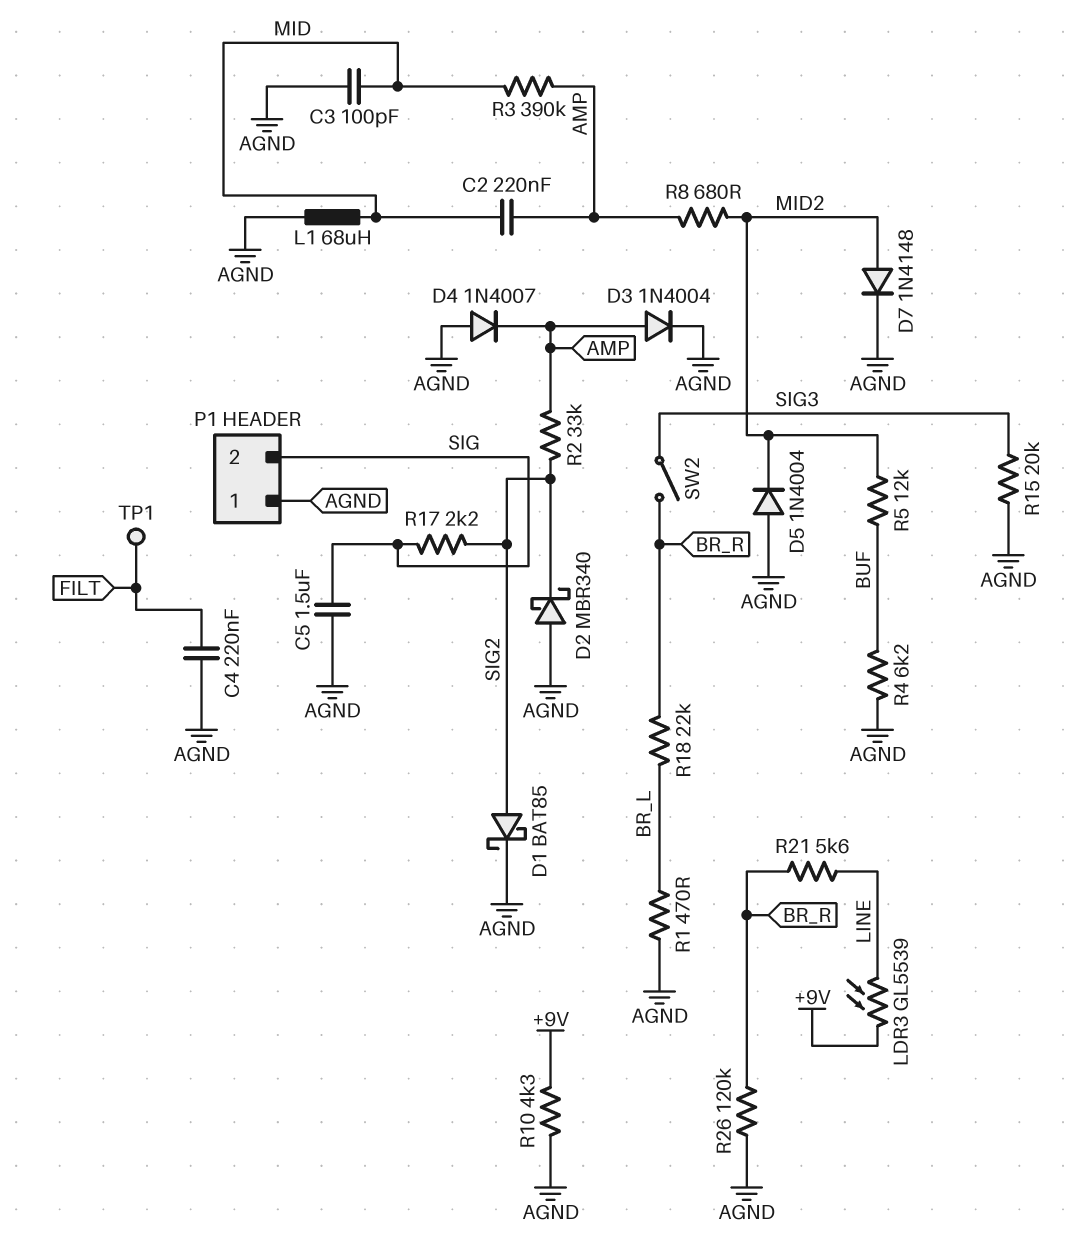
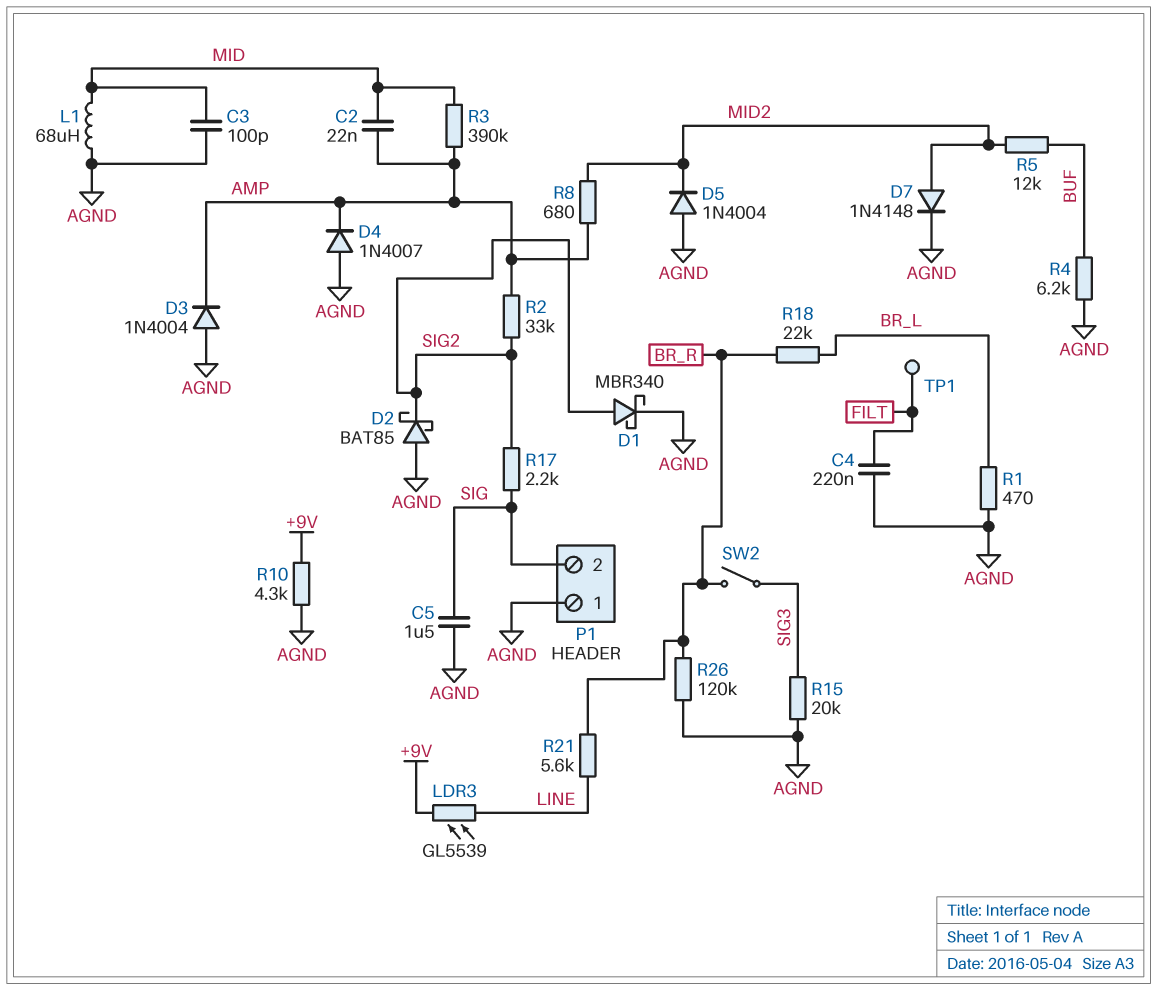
C2: 220nF (AMP, MID) -> 22nF (AMP, MID)
D1: schottky BAT85 (A SIG2, K AGND) -> schottky MBR340 (A SIG2, K AGND)
D2: schottky MBR340 (A AGND, K SIG2) -> schottky BAT85 (A AGND, K SIG2)
D3: diode 1N4004 (A AMP, K AGND) -> diode 1N4004 (A AGND, K AMP)

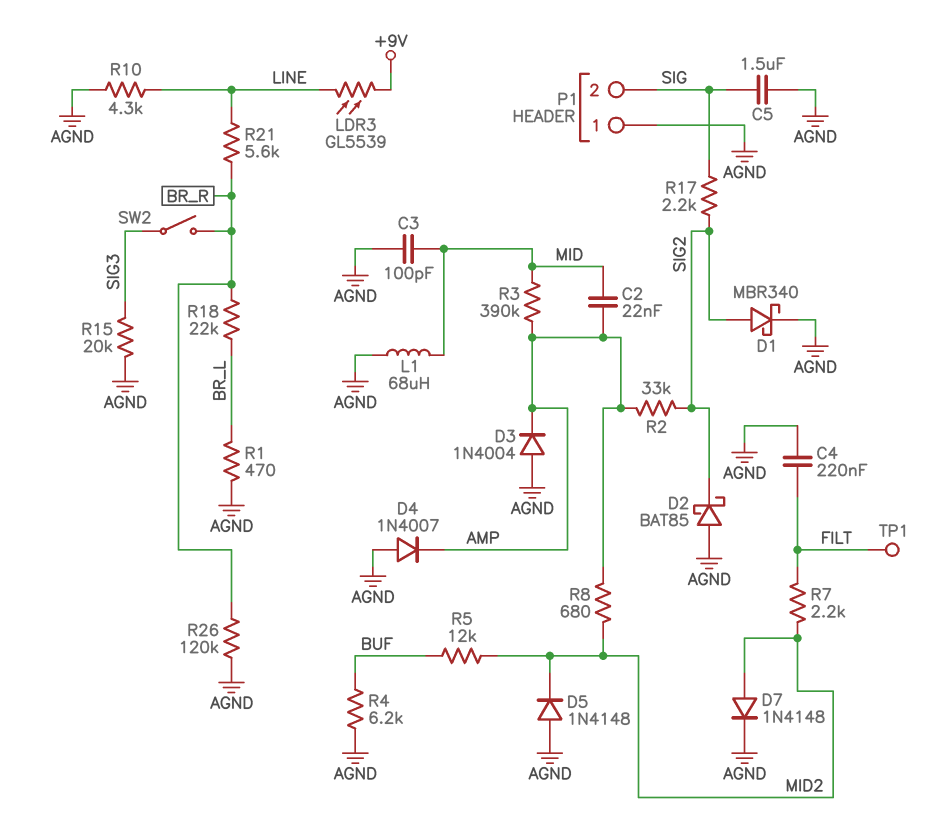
D5: diode 1N4004 (A AGND, K MID2) -> diode 1N4148 (A AGND, K MID2)
R7: none -> 2.2k (FILT, MID2)
R10: 4.3k (+9V, AGND) -> 4.3k (AGND, LINE)

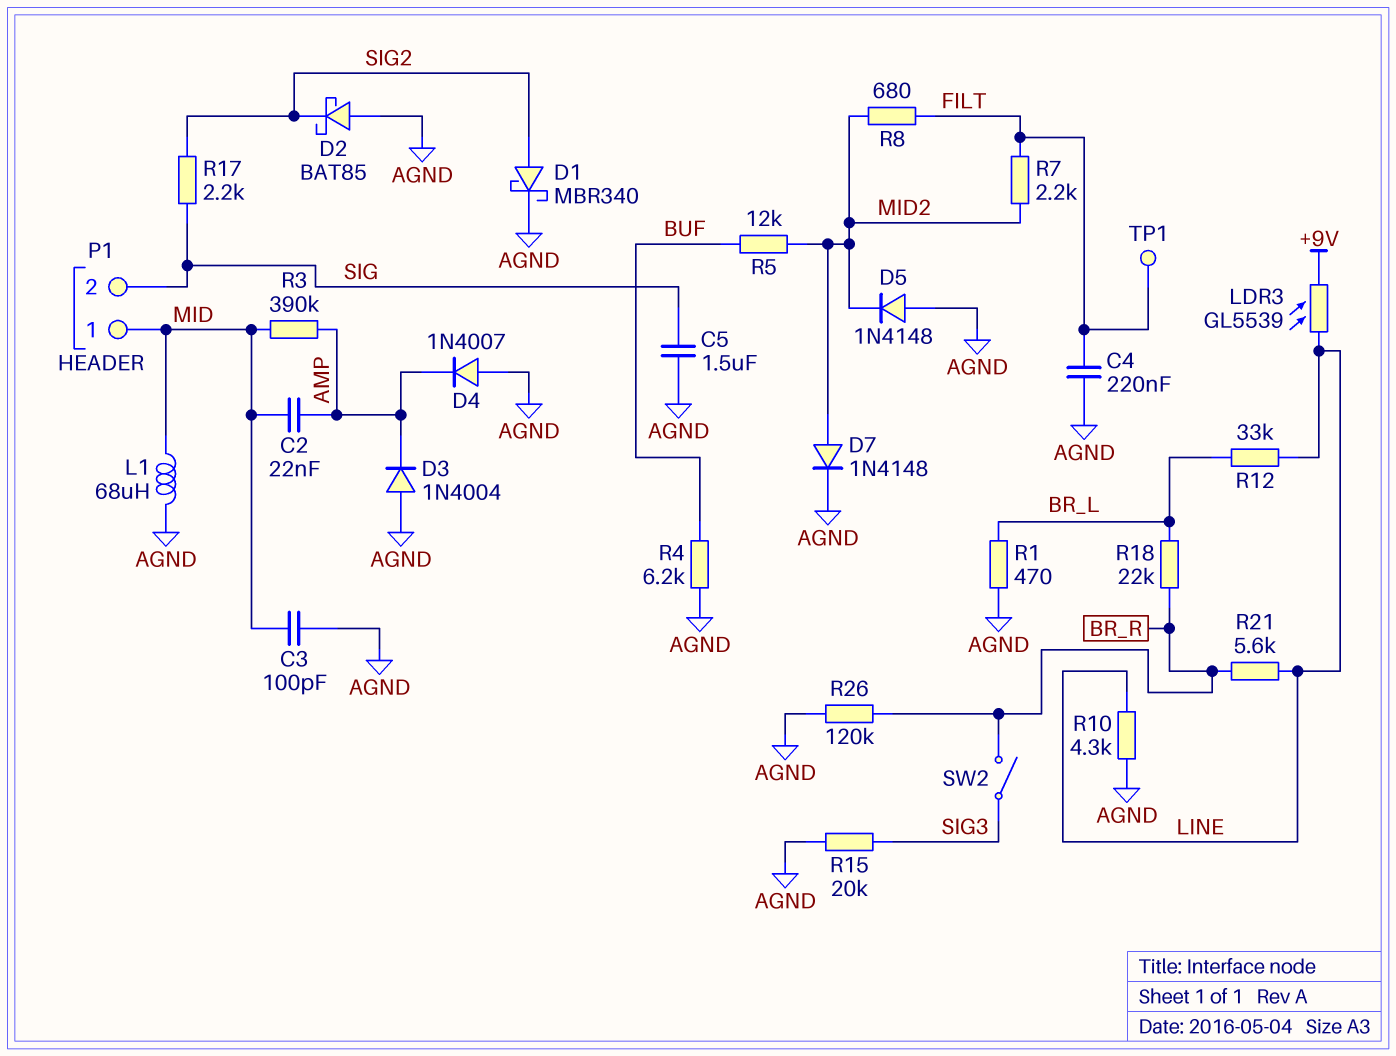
P1 pin 1: AGND -> MID
R2: 33k (AMP, SIG2) -> none
R8: 680 (AMP, MID2) -> 680 (FILT, MID2)
R12: none -> 33k (BR_L, LINE)

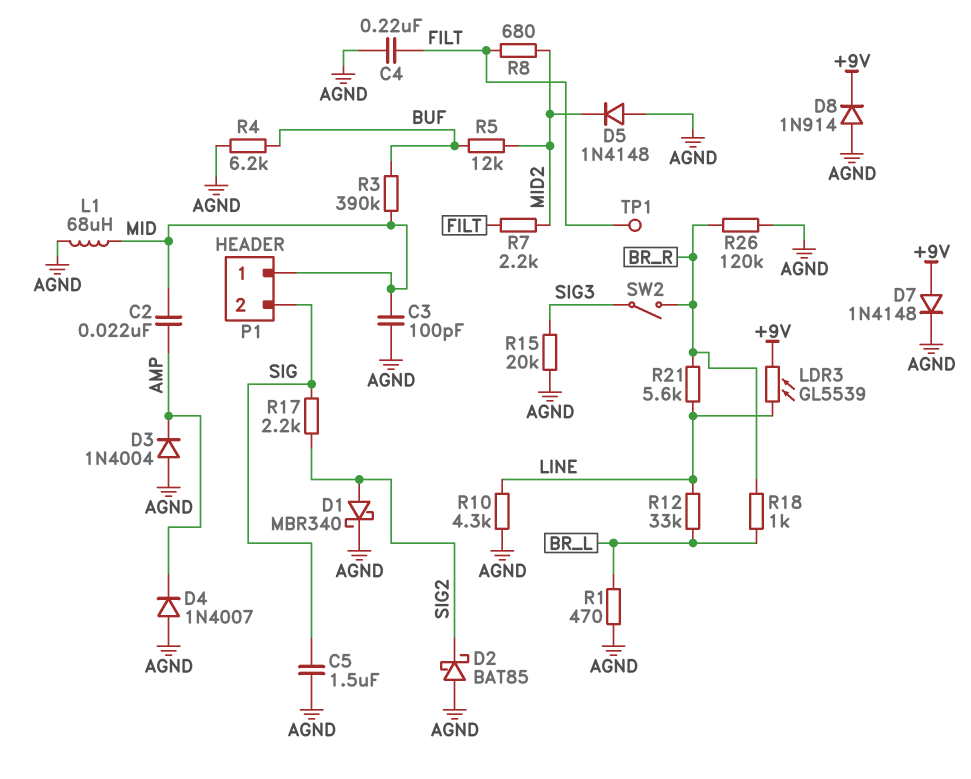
D7: diode 1N4148 (A MID2, K AGND) -> diode 1N4148 (A +9V, K AGND)
D8: none -> diode 1N914 (A AGND, K +9V)
R3: 390k (AMP, MID) -> 390k (BUF, MID)
R18: 22k (BR_L, BR_R) -> 1k (BR_L, BR_R)

